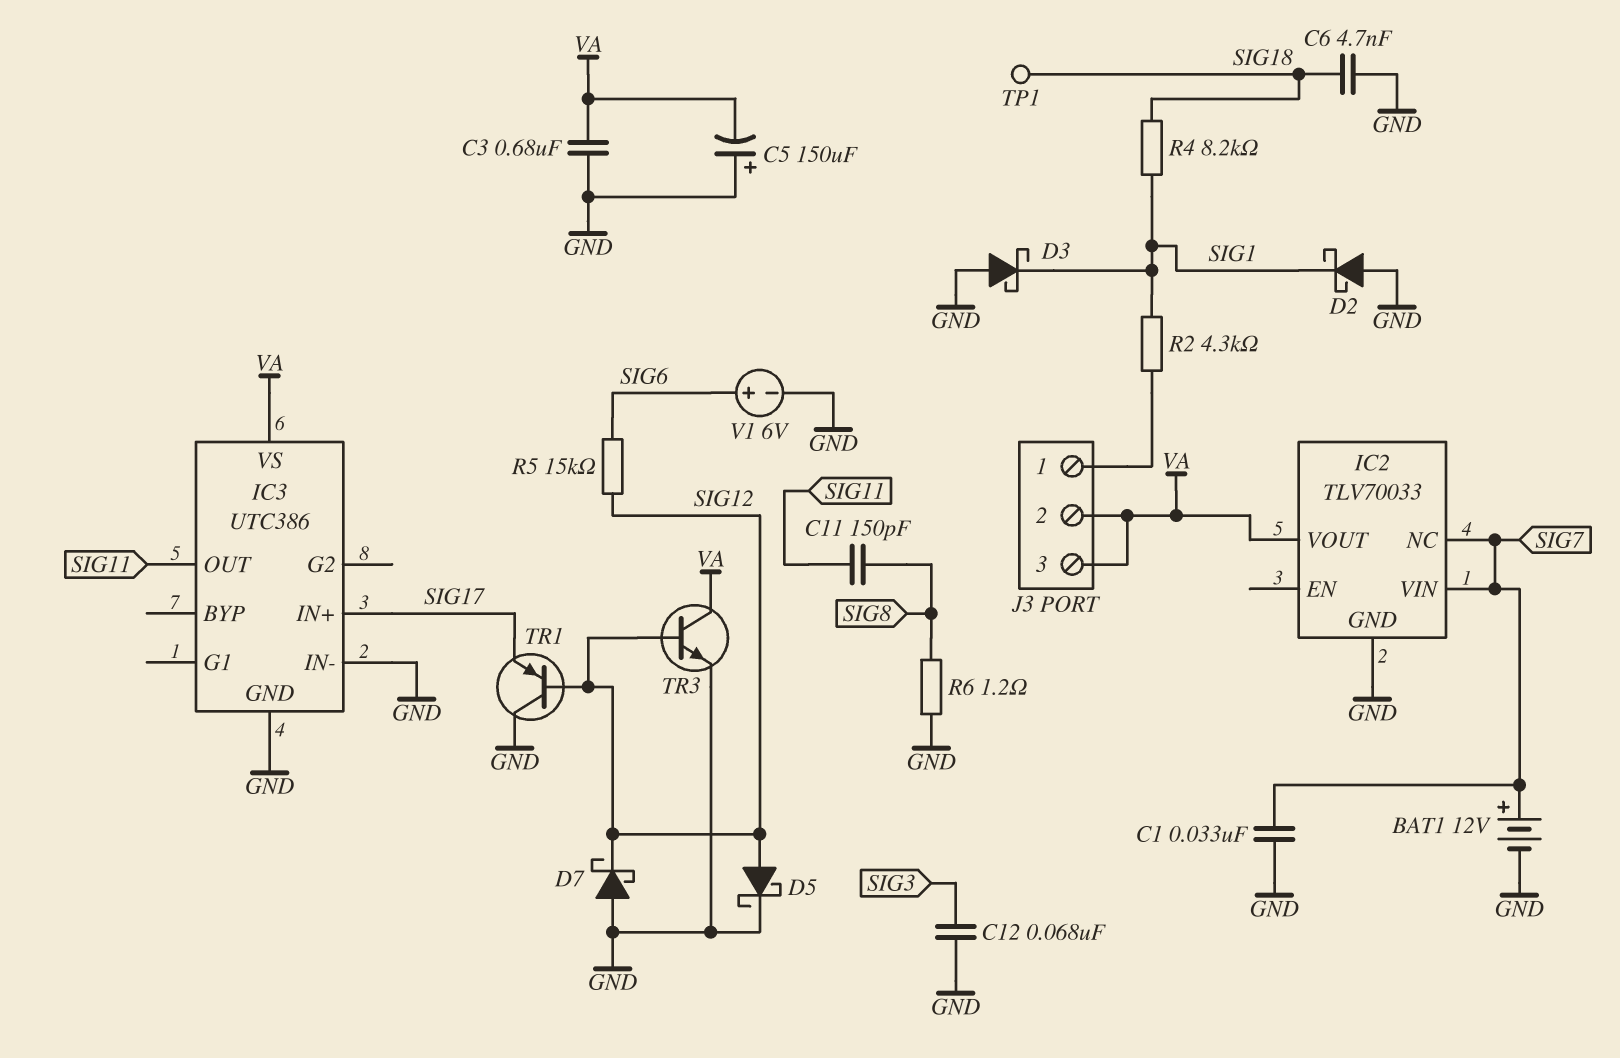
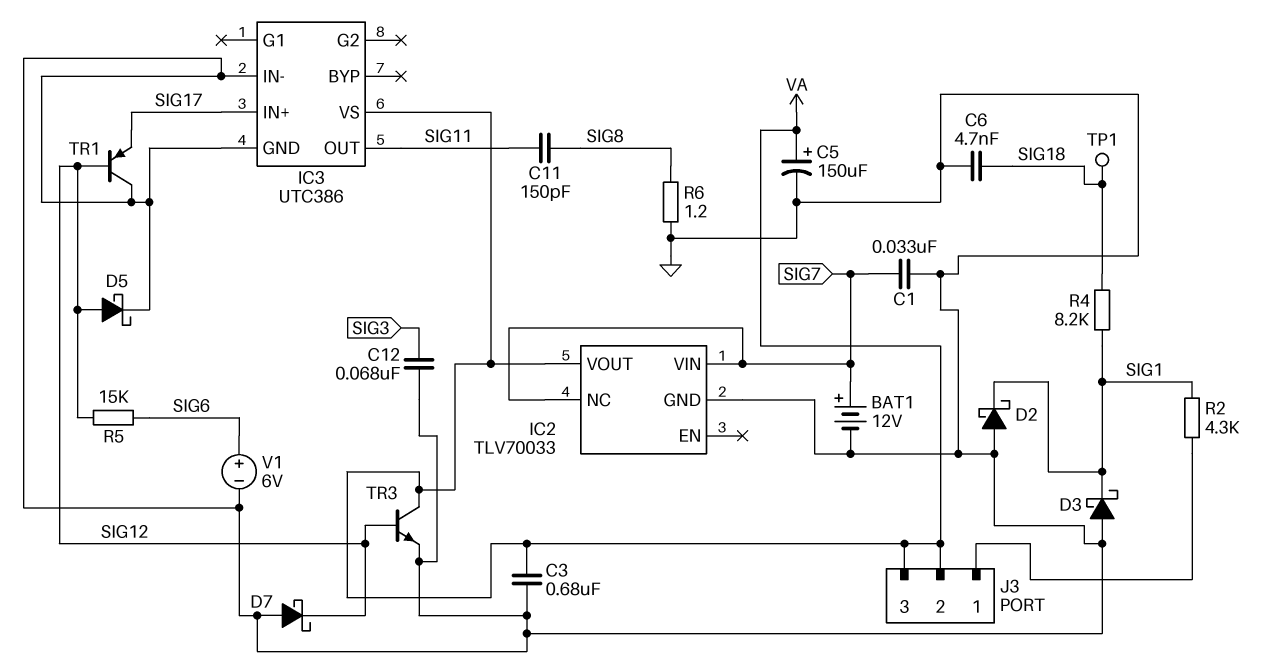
C5: 150uF (plus GND, minus VA) -> 150uF (plus VA, minus GND)

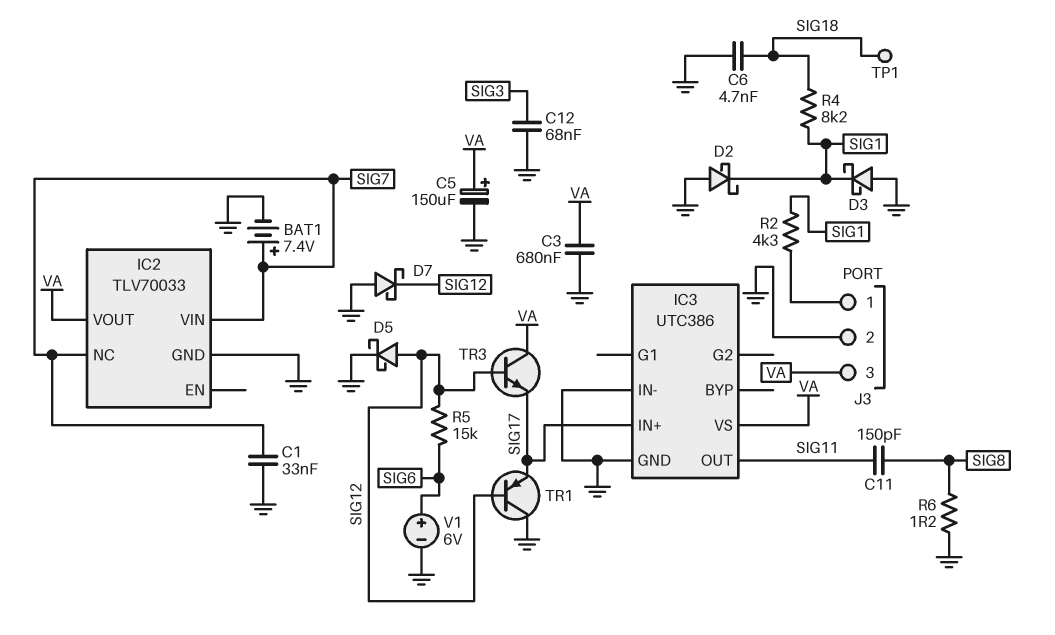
BAT1: 12V (plus SIG7, minus GND) -> 7.4V (plus SIG7, minus GND)
J3 pin 2: VA -> GND
TR3: NPN (B SIG12, C VA, E GND) -> NPN (B SIG12, C VA, E SIG17)

